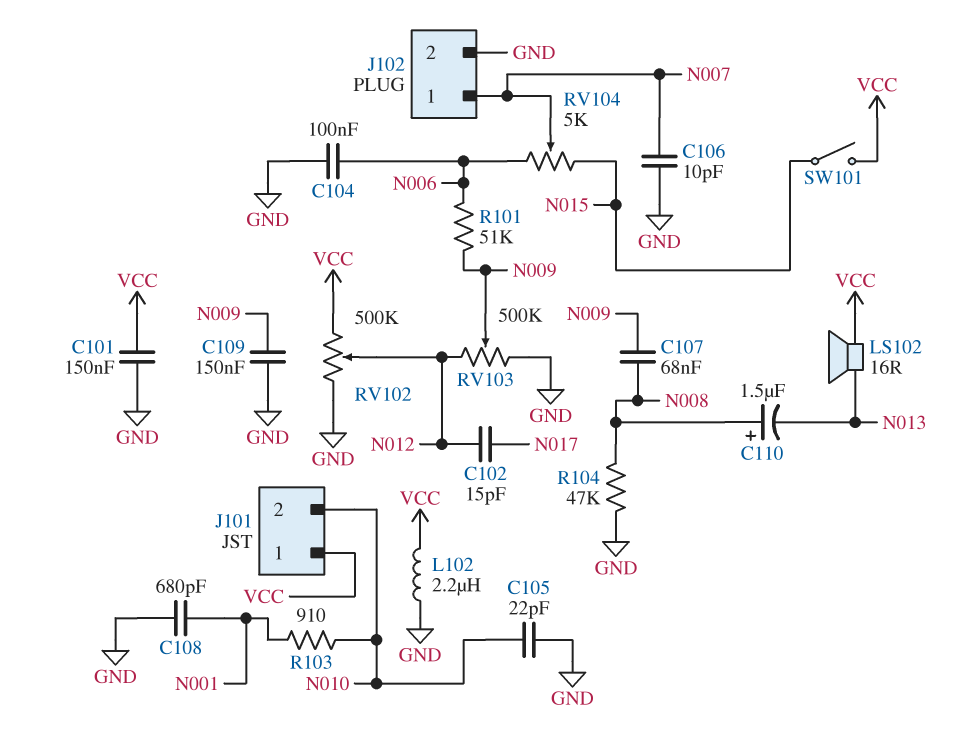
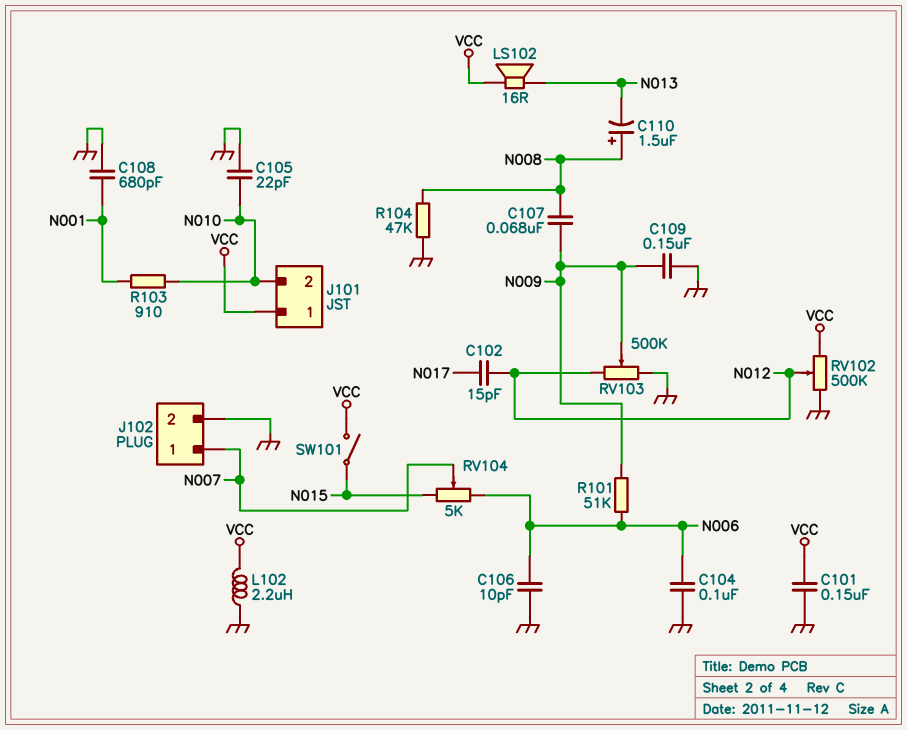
C106: 10pF (GND, N007) -> 10pF (GND, N006)

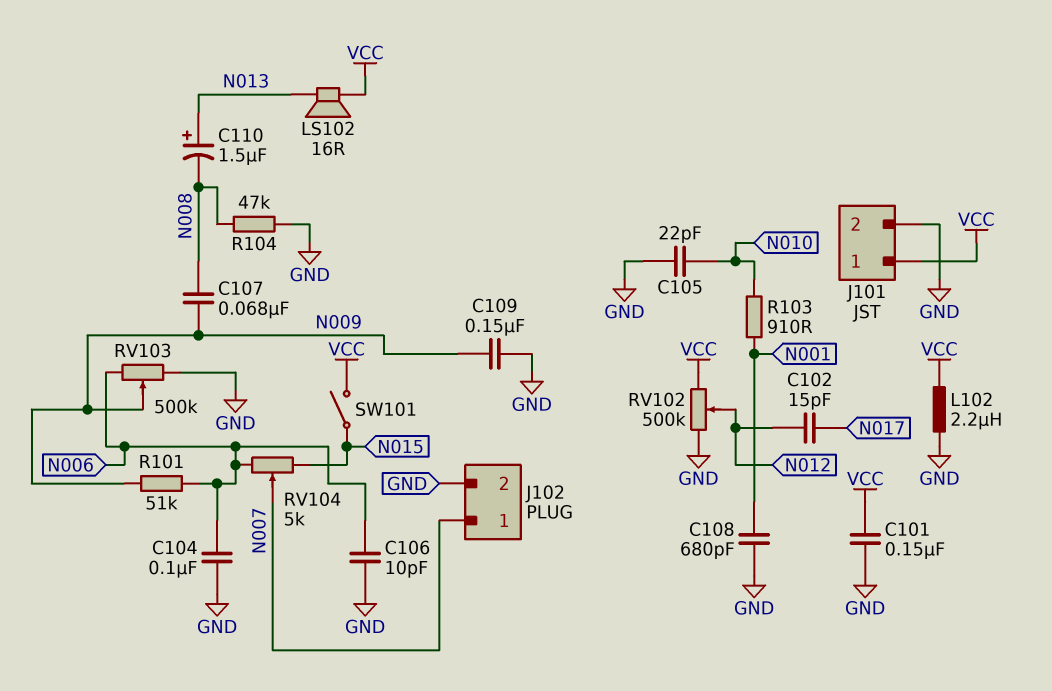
C110: 1.5uF (plus N008, minus N013) -> 1.5uF (plus N013, minus N008)
J101 pin 2: N010 -> GND
RV103: 500k (GND, N012, wiper N009) -> 500k (GND, N006, wiper N009)

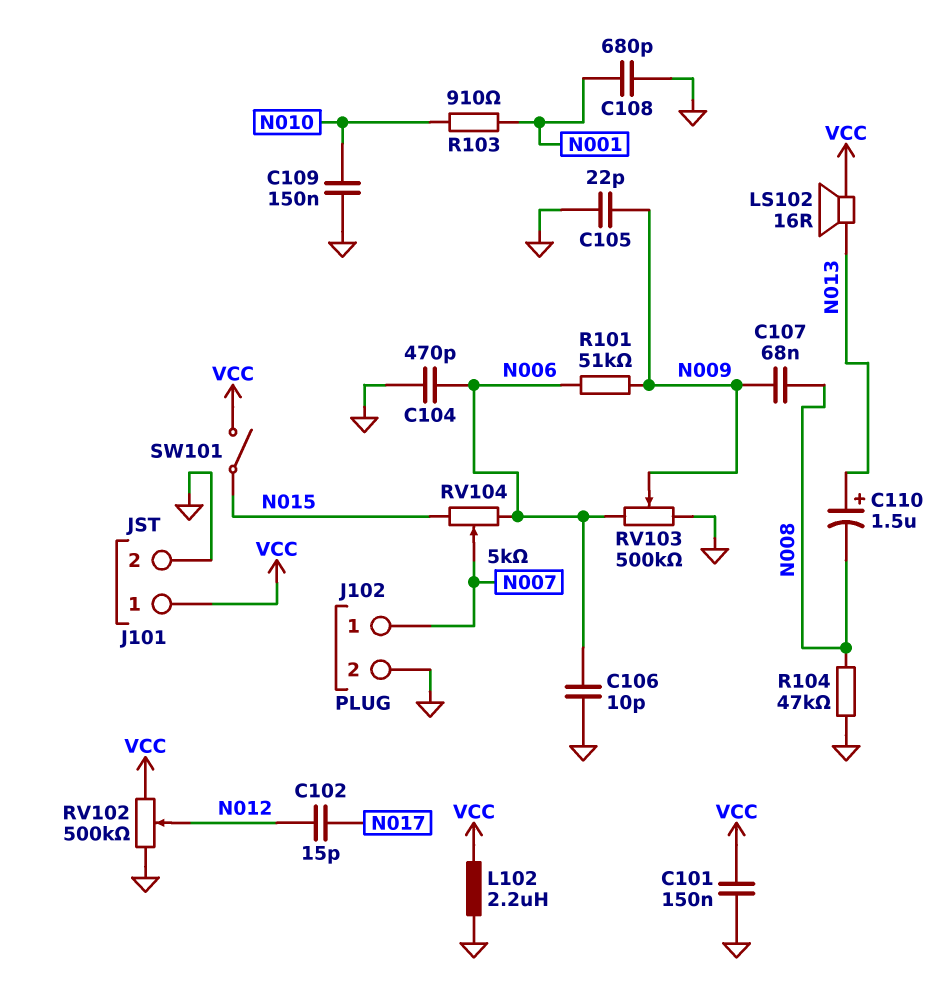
C104: 100nF (GND, N006) -> 470pF (GND, N006)
C105: 22pF (GND, N010) -> 22pF (GND, N009)
C109: 150nF (GND, N009) -> 150nF (GND, N010)

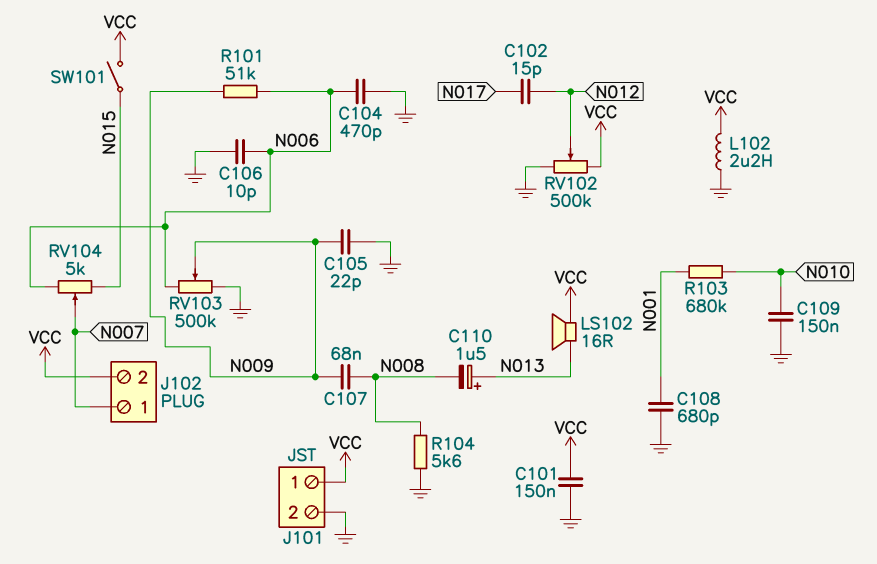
J102 pin 2: GND -> VCC
R103: 910 (N001, N010) -> 680k (N001, N010)
R104: 47k (GND, N008) -> 5.6k (GND, N008)

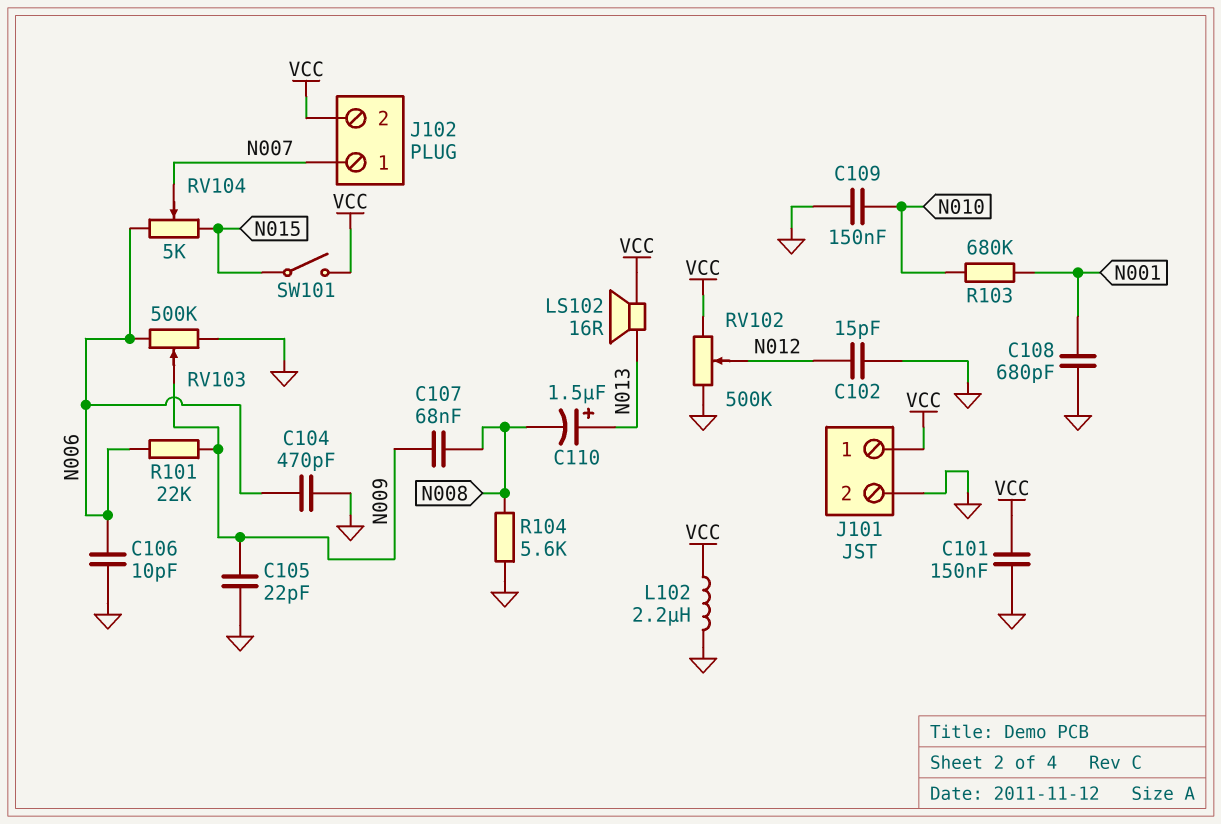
C102: 15pF (N012, N017) -> 15pF (GND, N012)
R101: 51k (N006, N009) -> 22k (N006, N009)

